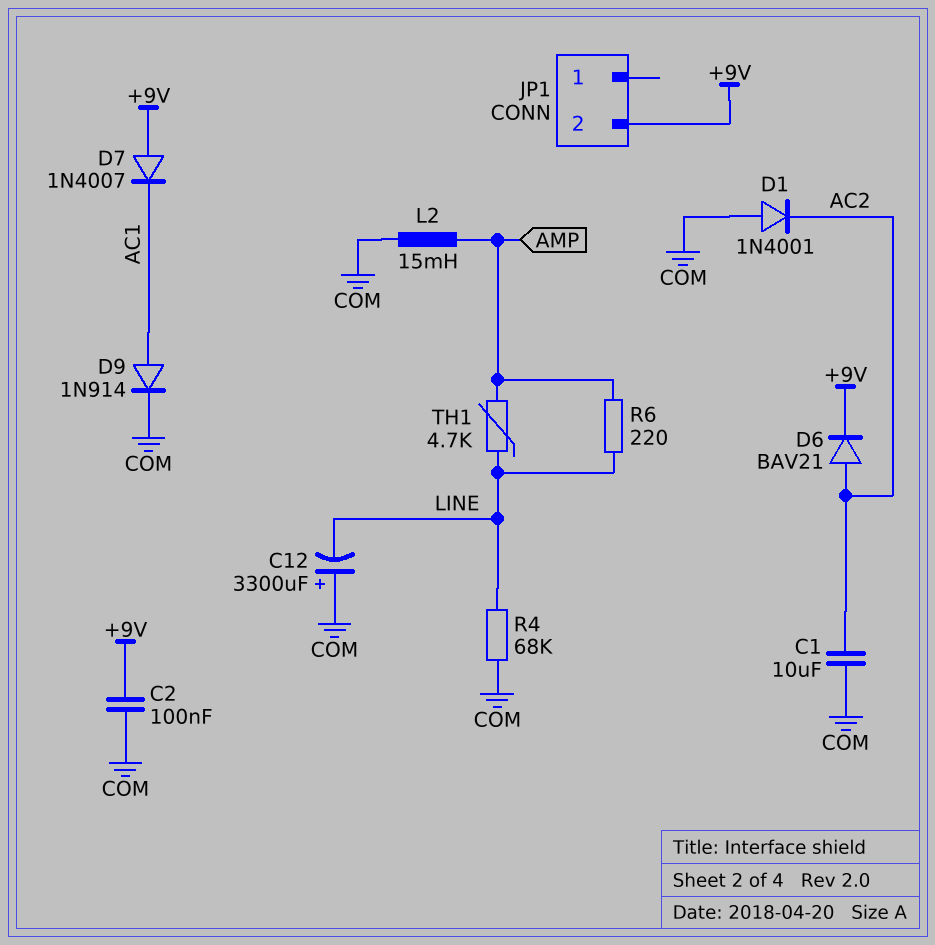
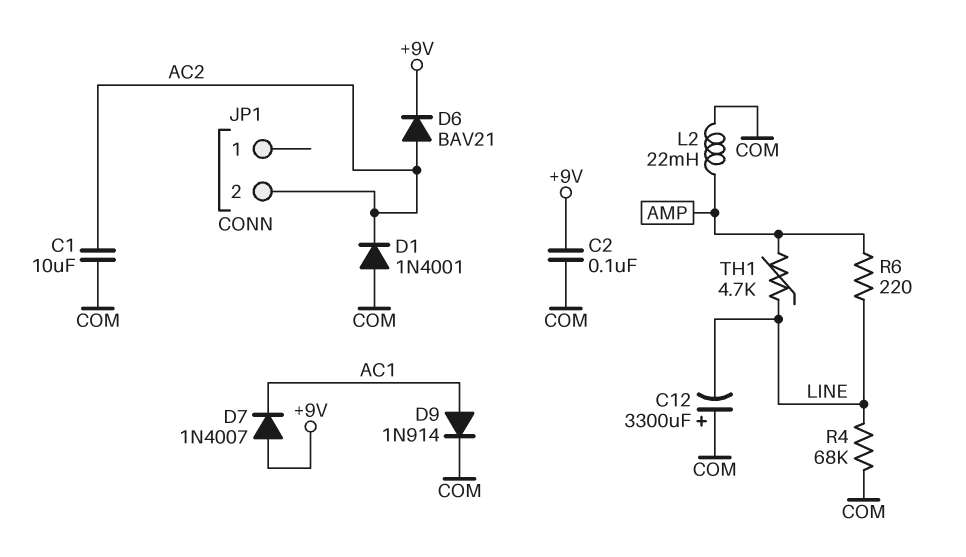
JP1 pin 2: +9V -> AC2
L2: 15mH (AMP, COM) -> 22mH (AMP, COM)

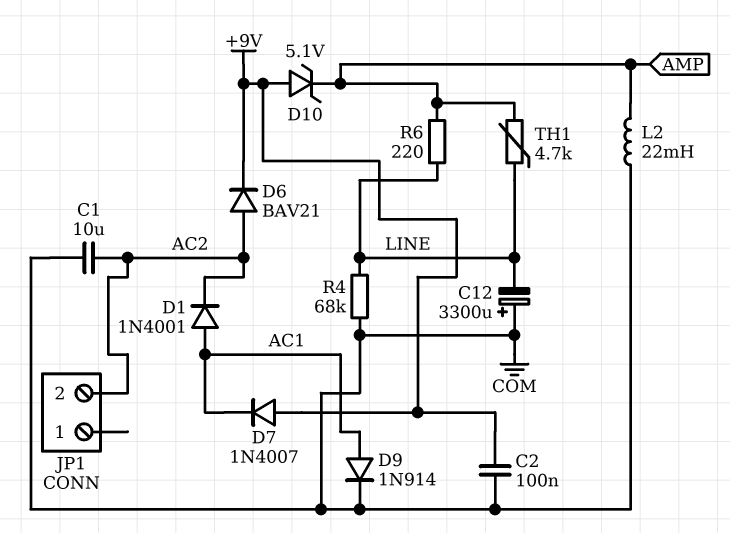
D1: diode 1N4001 (A COM, K AC2) -> diode 1N4001 (A AC1, K AC2)
D10: none -> zener 5.1V (A +9V, K AMP)

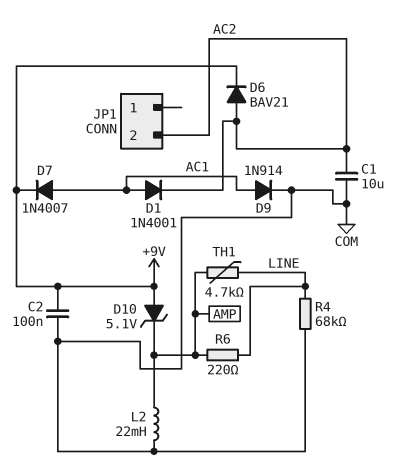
C12: 3300uF (plus COM, minus LINE) -> none
D7: diode 1N4007 (A +9V, K AC1) -> diode 1N4007 (A AC1, K +9V)

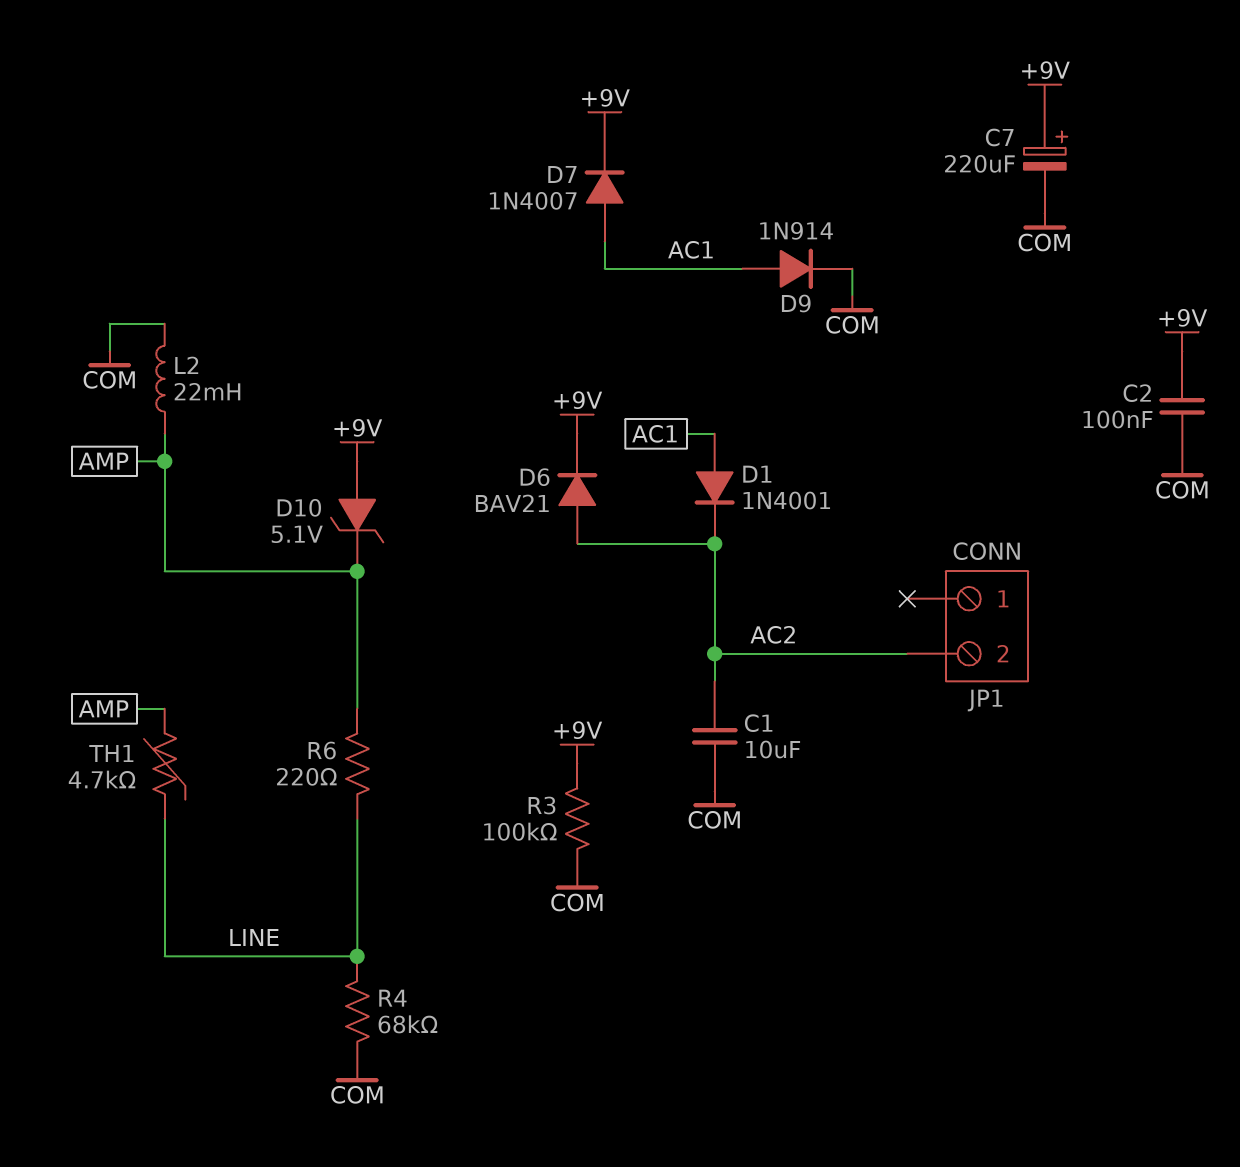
C7: none -> 220uF (plus +9V, minus COM)
R3: none -> 100k (+9V, COM)

